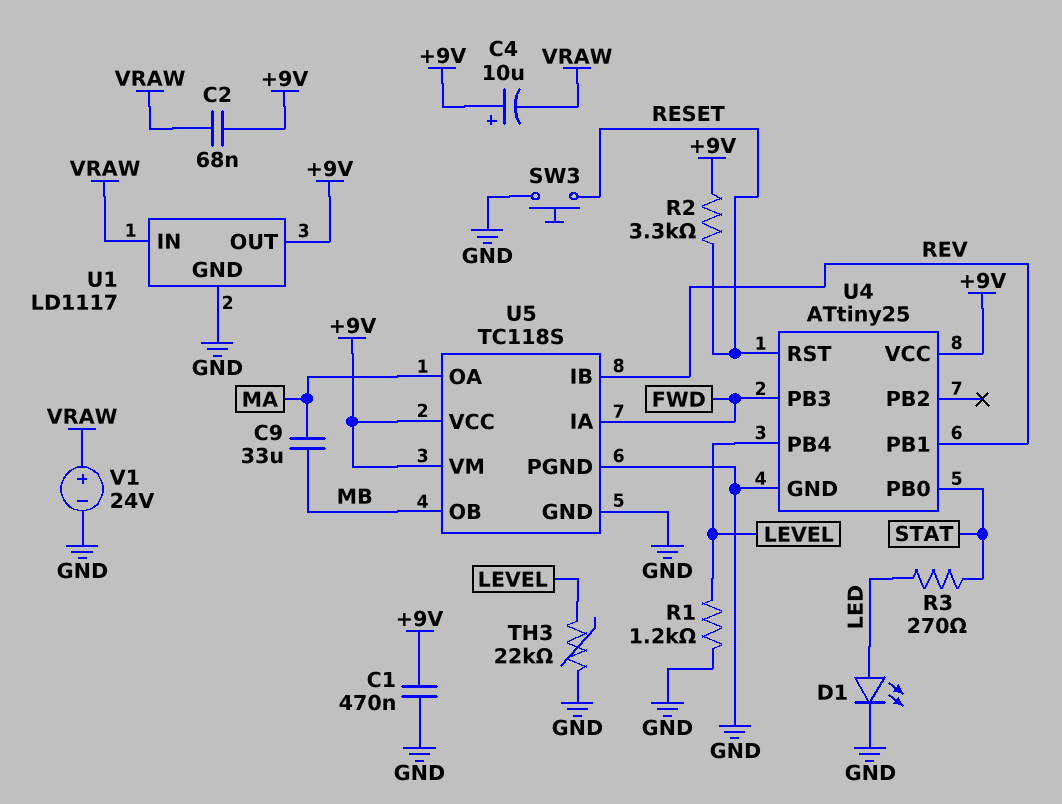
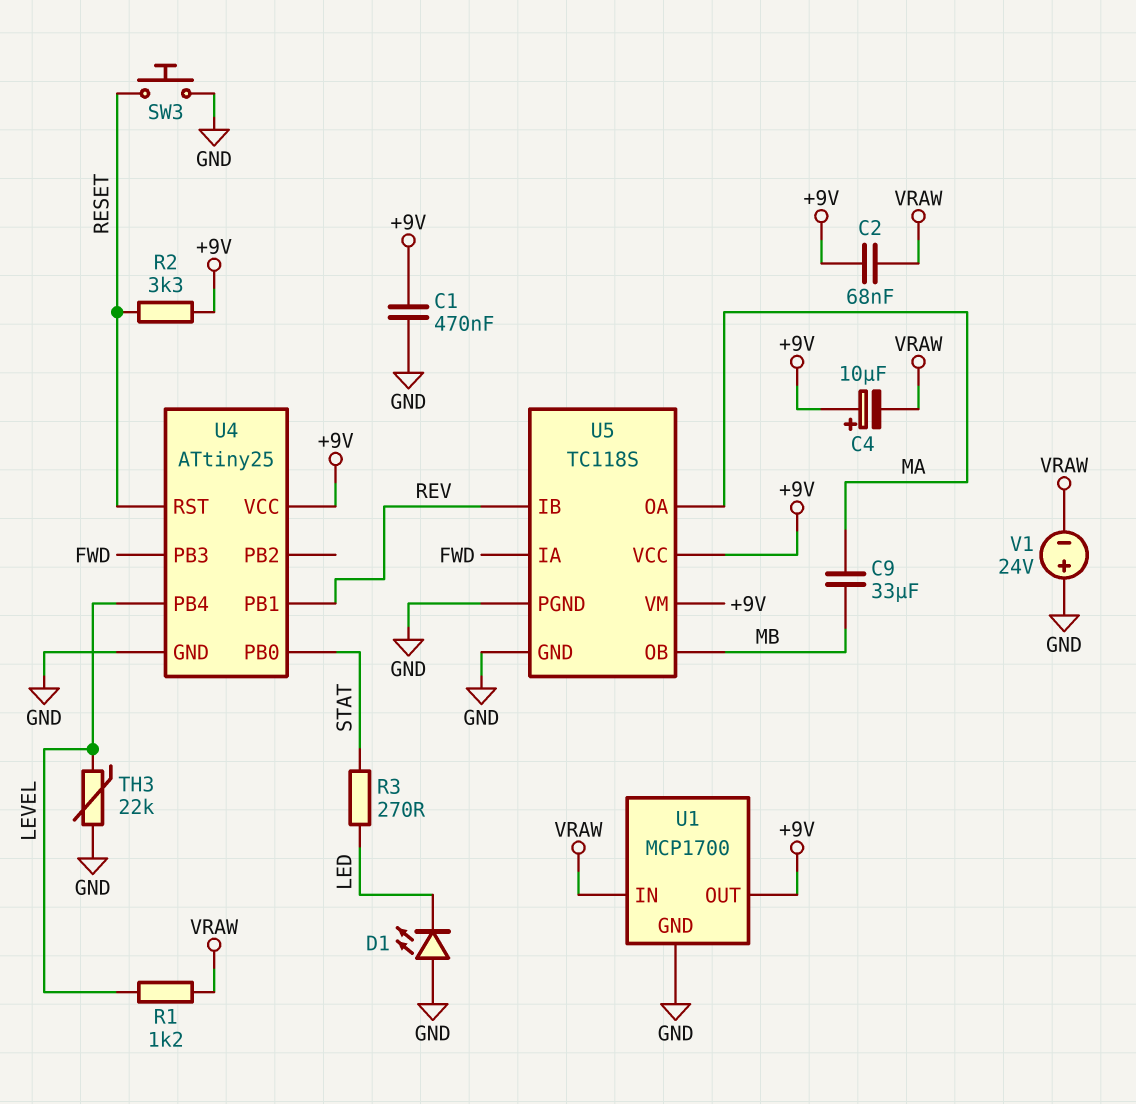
D1: LED (A LED, K GND) -> LED (A GND, K LED)
R1: 1.2k (GND, LEVEL) -> 1.2k (LEVEL, VRAW)
U1: LD1117 -> MCP1700
V1: 24V (plus VRAW, minus GND) -> 24V (plus GND, minus VRAW)

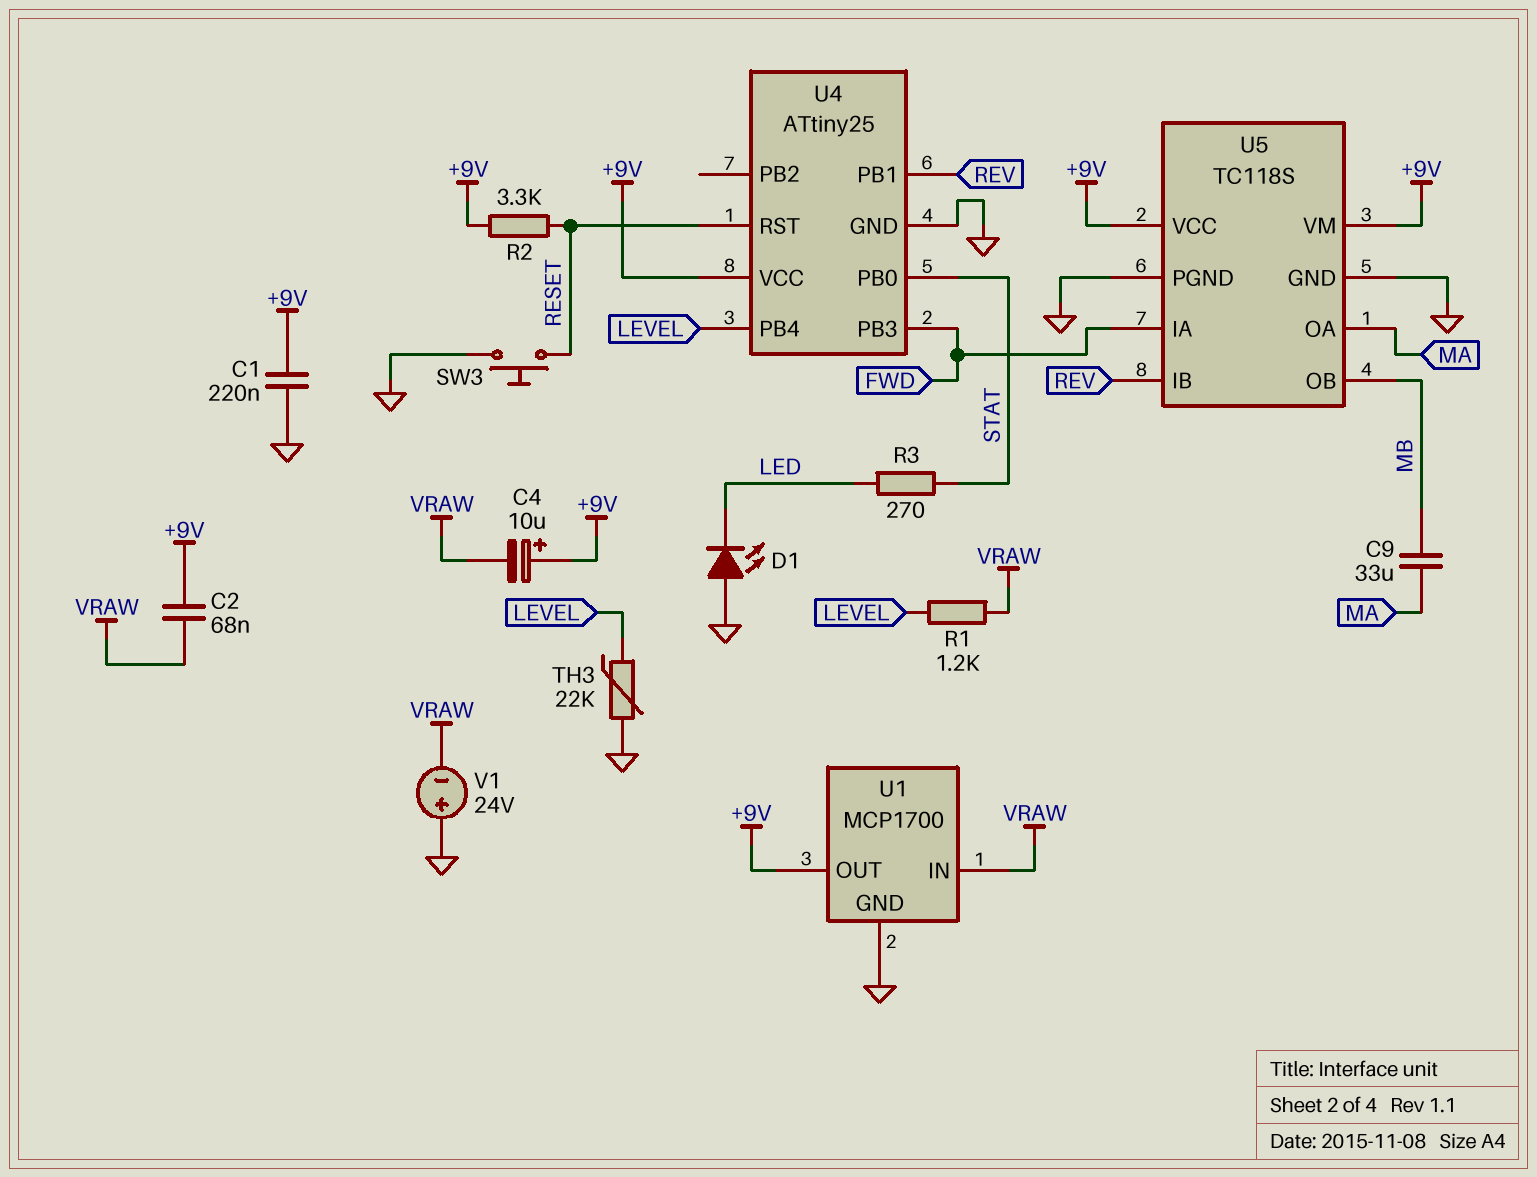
C1: 470nF (+9V, GND) -> 220nF (+9V, GND)

